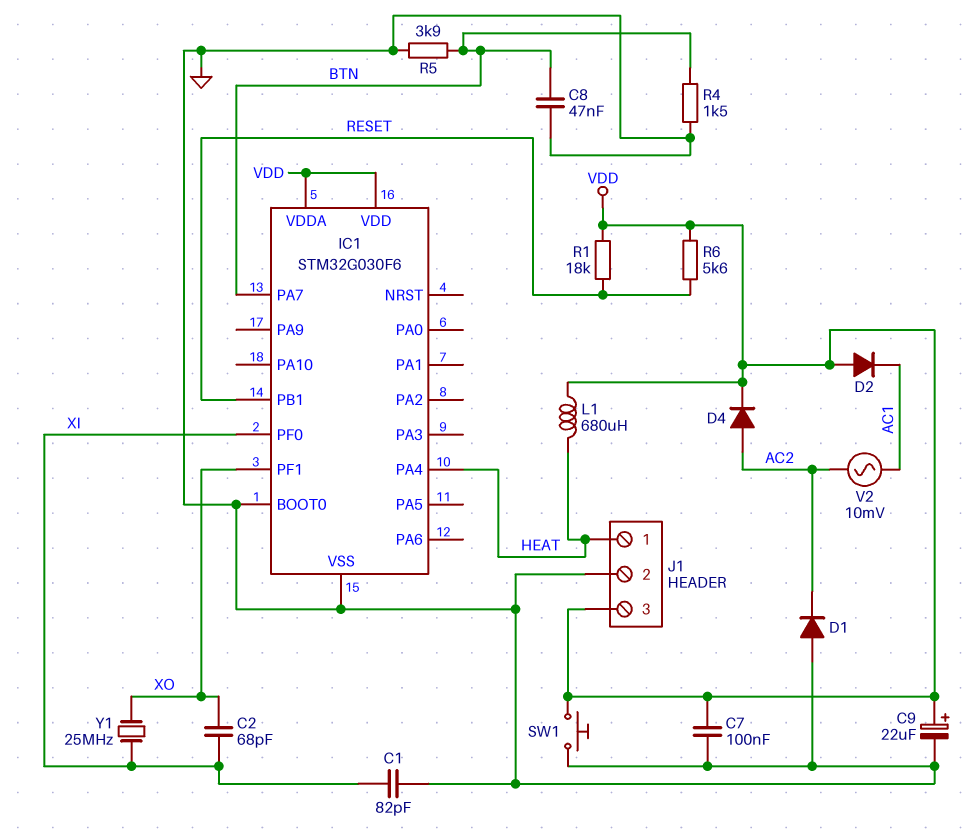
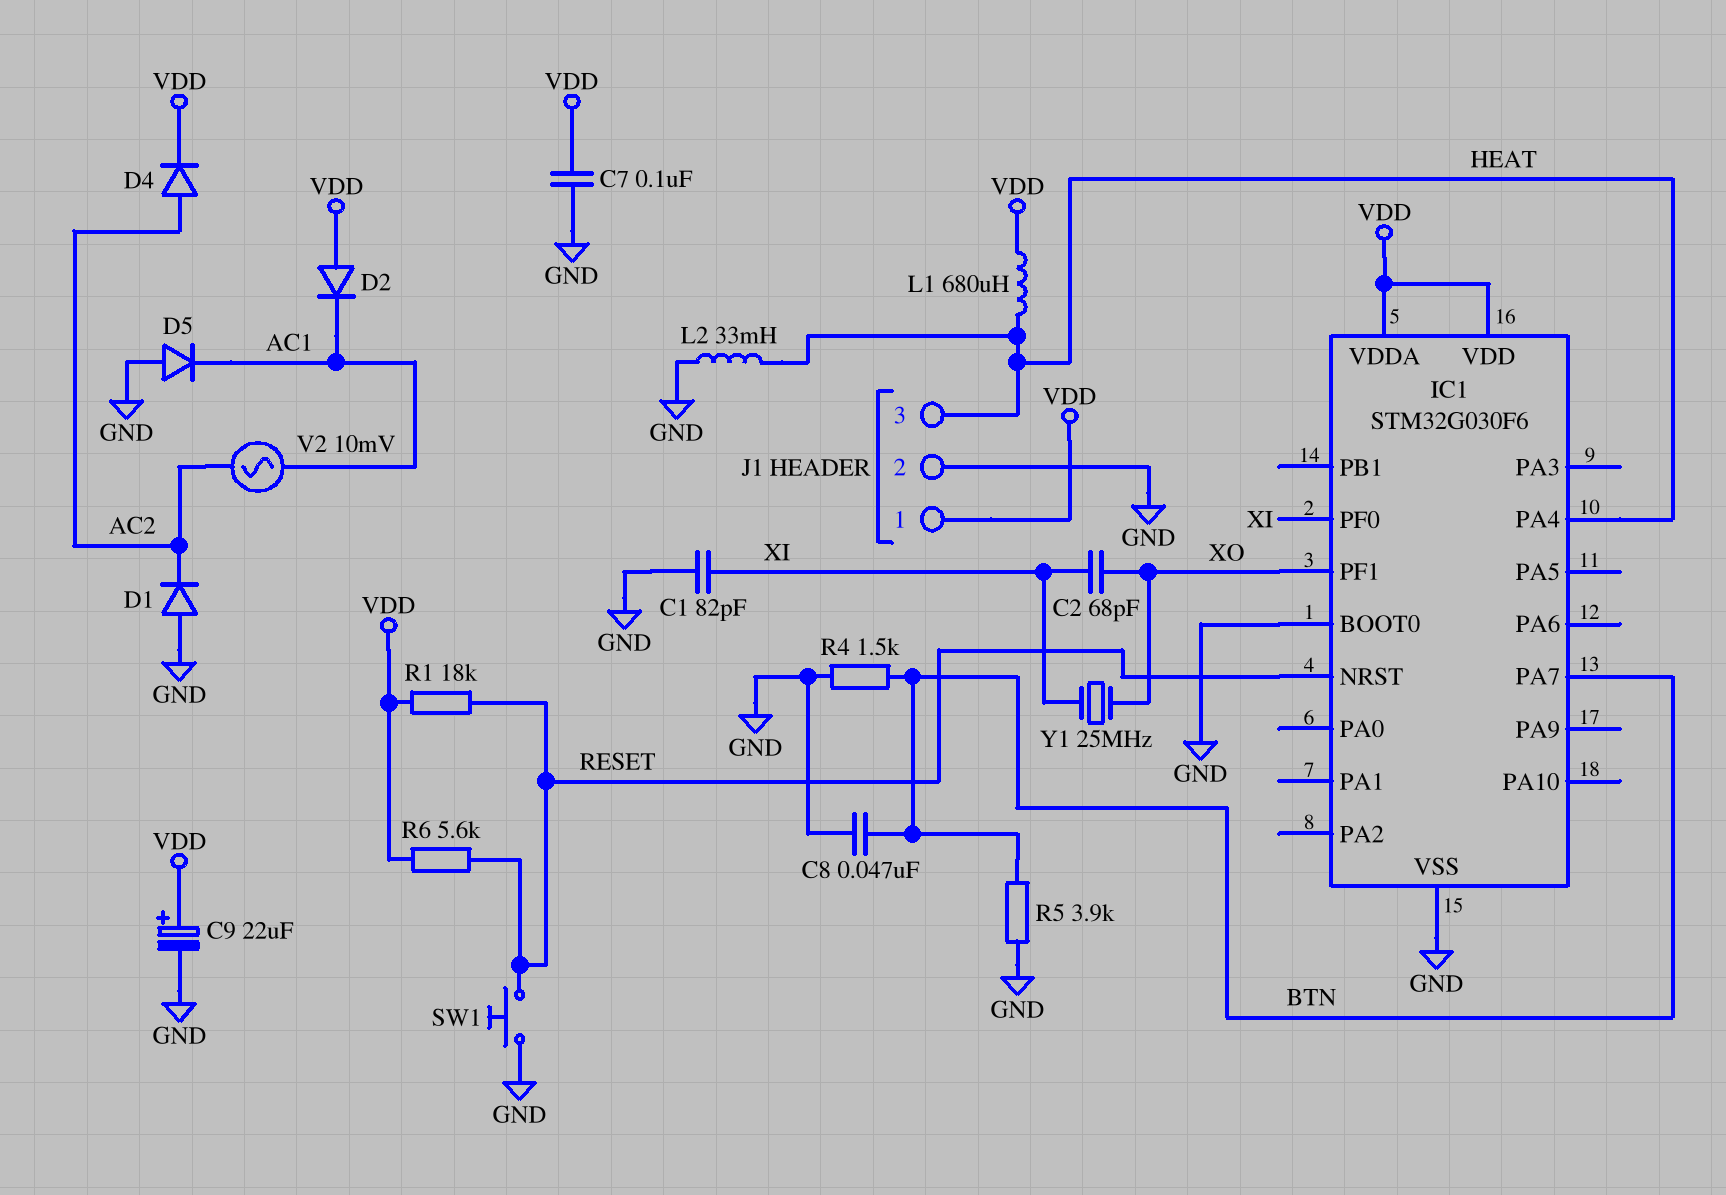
D5: none -> diode (A GND, K AC1)
IC1 pin NRST: none -> RESET
IC1 pin PB1: RESET -> none
J1 pin 1: HEAT -> VDD
J1 pin 3: VDD -> HEAT
L2: none -> 33mH (GND, HEAT)
SW1: button (GND, VDD) -> button (GND, RESET)

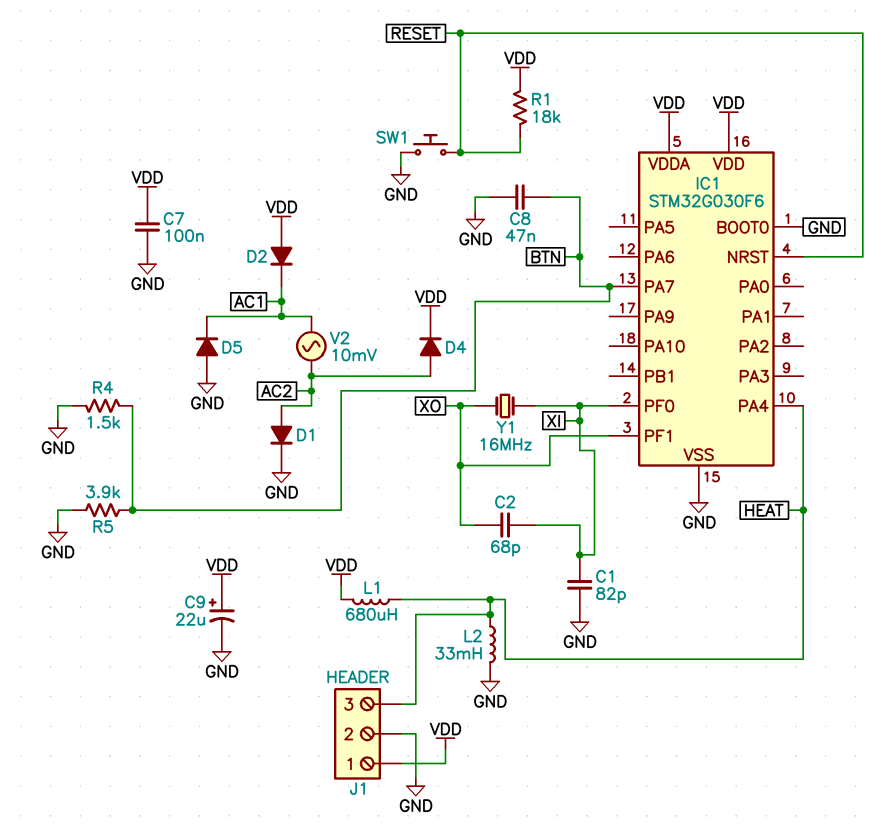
D1: diode (A GND, K AC2) -> diode (A AC2, K GND)
R6: 5.6k (RESET, VDD) -> none
Y1: 25MHz (XI, XO) -> 16MHz (XI, XO)

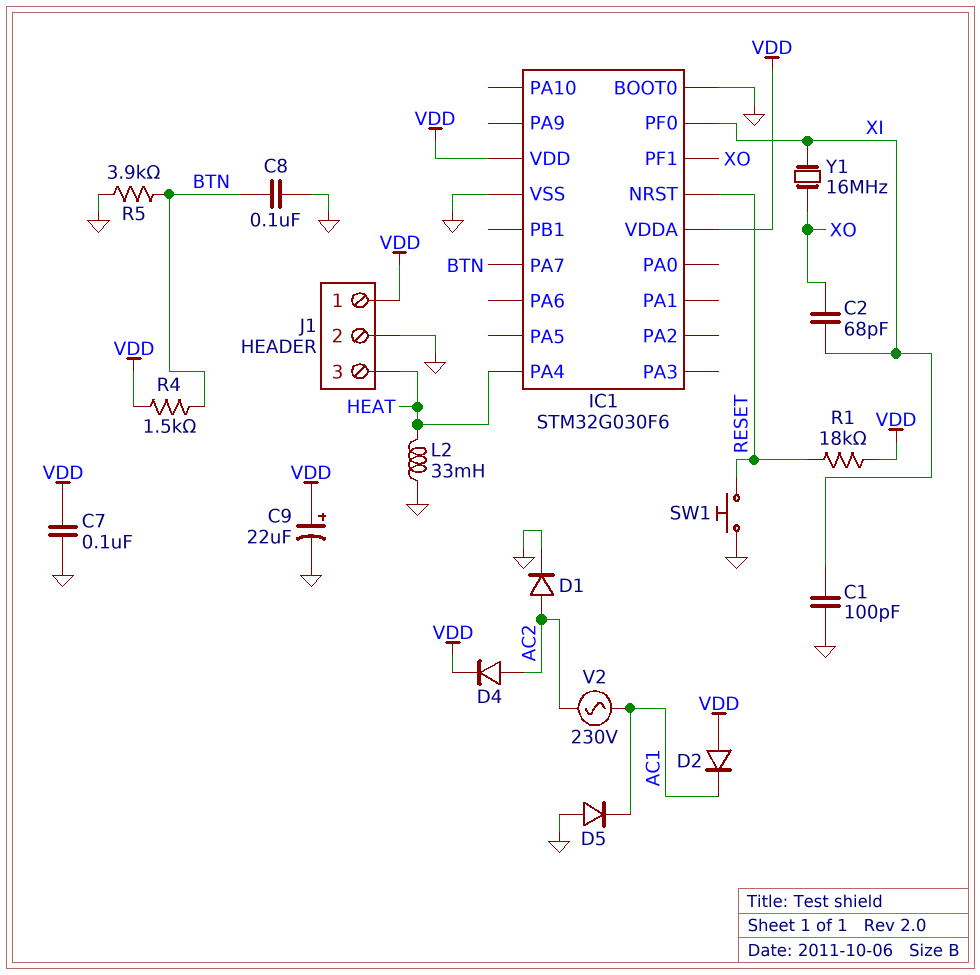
C1: 82pF (GND, XI) -> 100pF (GND, XI)
C8: 47nF (BTN, GND) -> 100nF (BTN, GND)
L1: 680uH (HEAT, VDD) -> none
R4: 1.5k (BTN, GND) -> 1.5k (BTN, VDD)
V2: AC 10mV (AC1, AC2) -> AC 230V (AC1, AC2)

